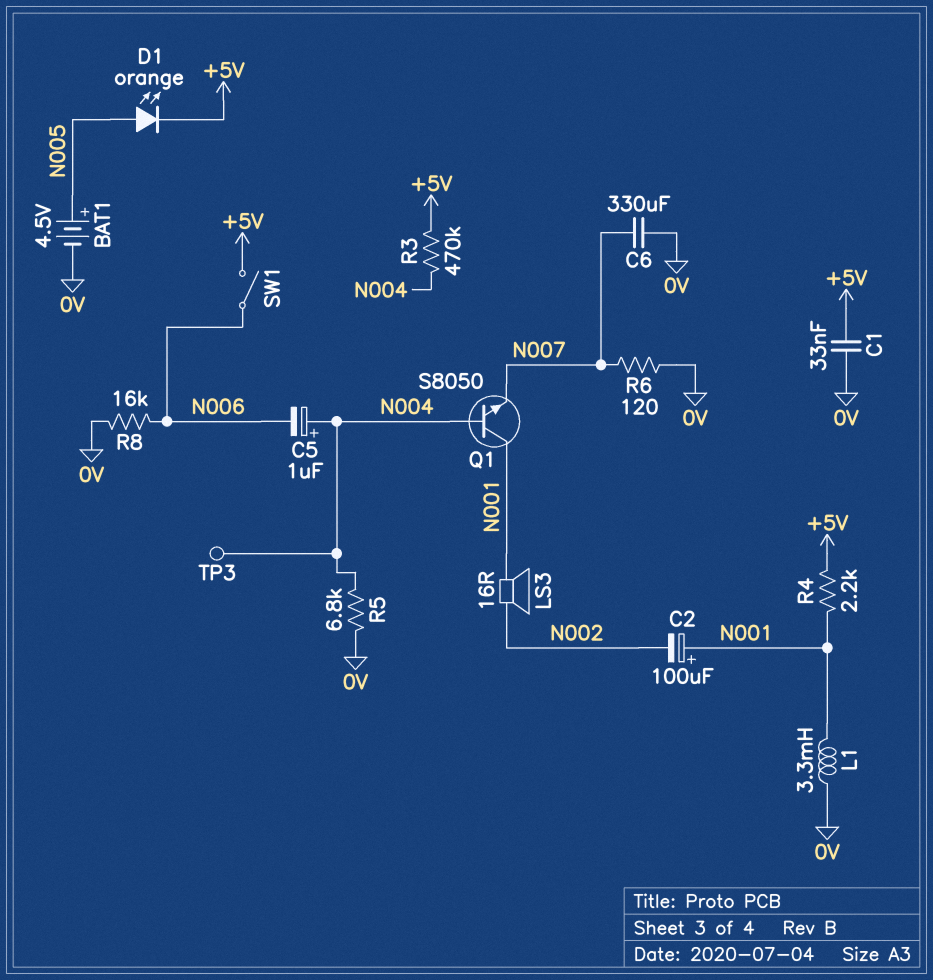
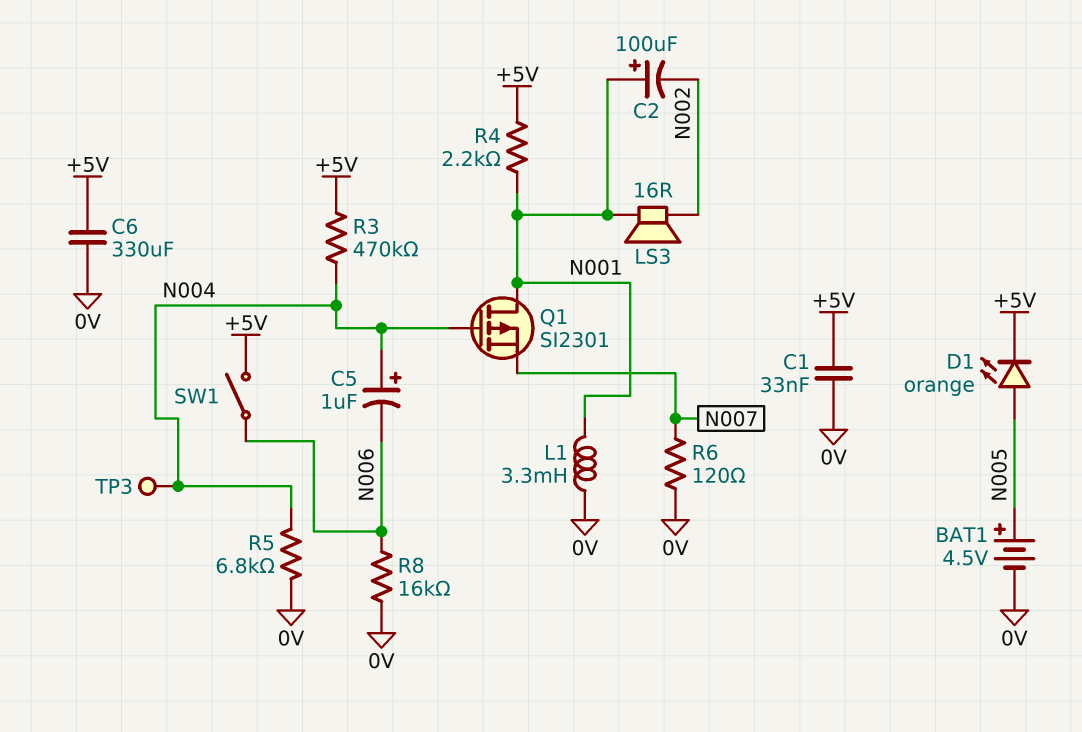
C6: 330uF (0V, N007) -> 330uF (+5V, 0V)
Q1: NPN S8050 (B N004, C N001, E N007) -> PMOS SI2301 (G N004, D N001, S N007)

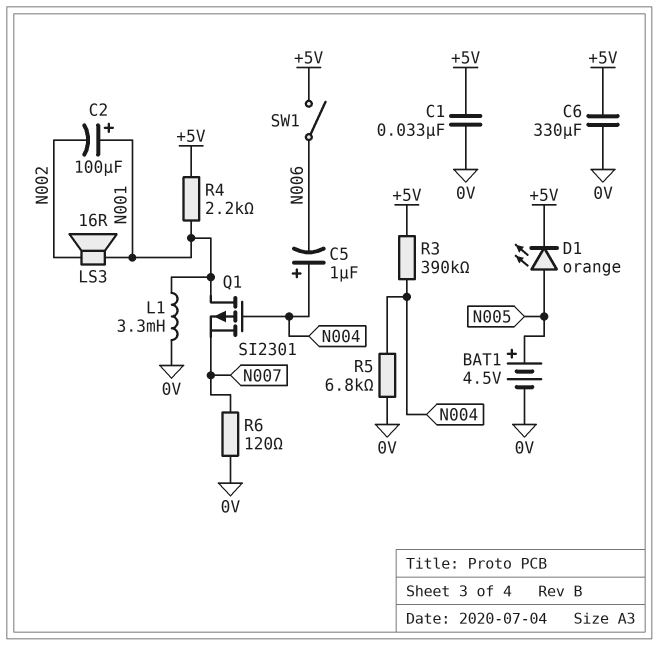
R3: 470k (+5V, N004) -> 390k (+5V, N004)
R8: 16k (0V, N006) -> none
TP3: test point (N004) -> none

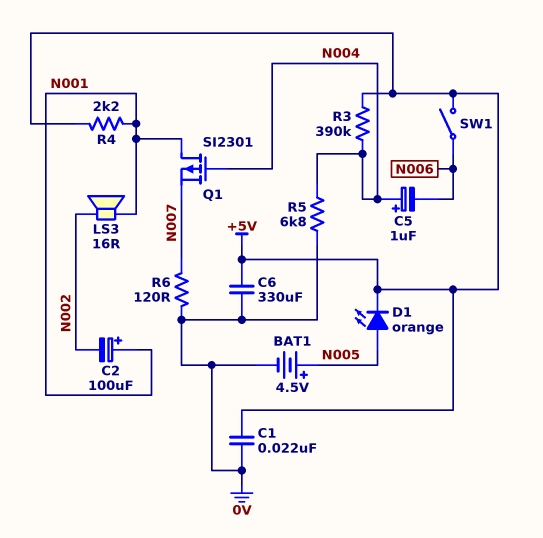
C1: 33nF (+5V, 0V) -> 22nF (+5V, 0V)
L1: 3.3mH (0V, N001) -> none

